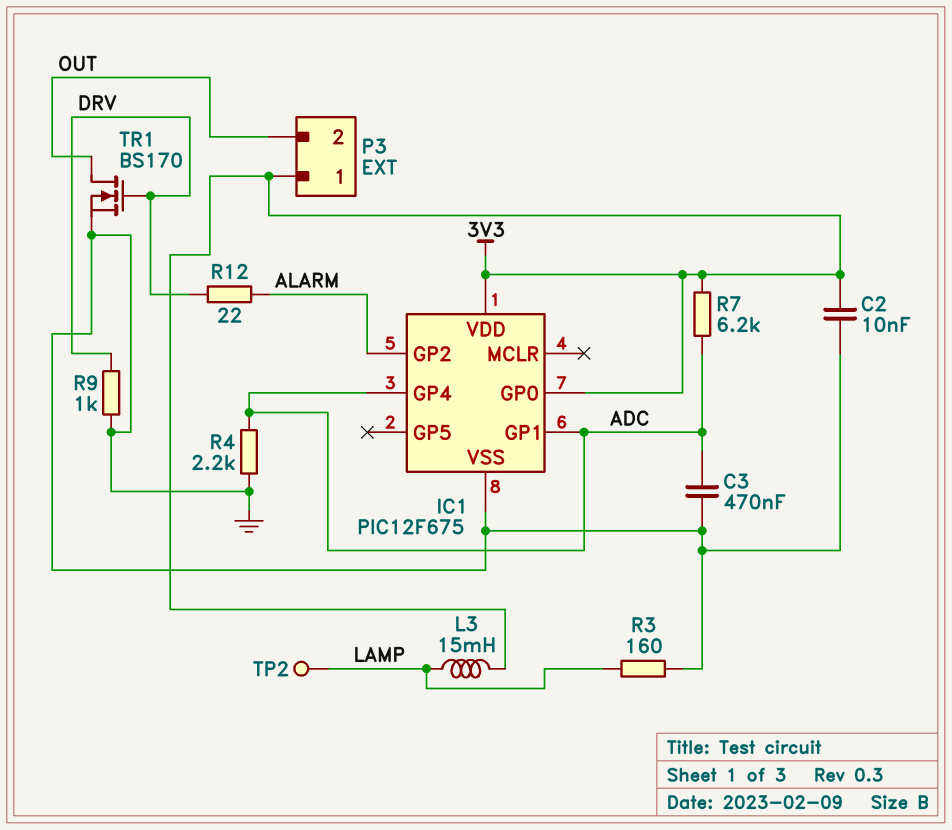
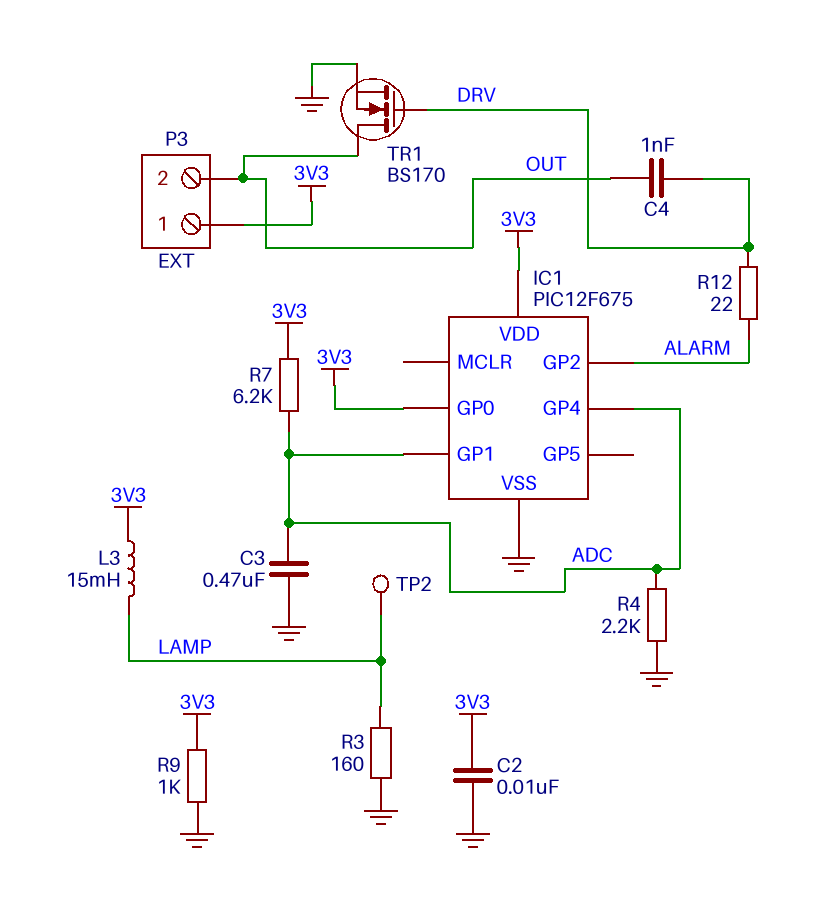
C4: none -> 1nF (DRV, OUT)
R9: 1k (DRV, GND) -> 1k (3V3, GND)

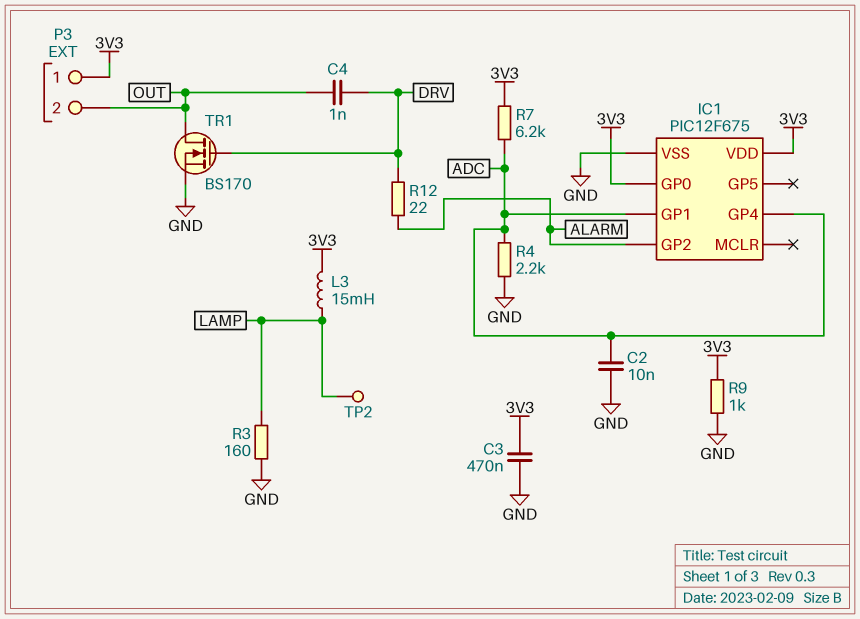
C2: 10nF (3V3, GND) -> 10nF (ADC, GND)
C3: 470nF (ADC, GND) -> 470nF (3V3, GND)

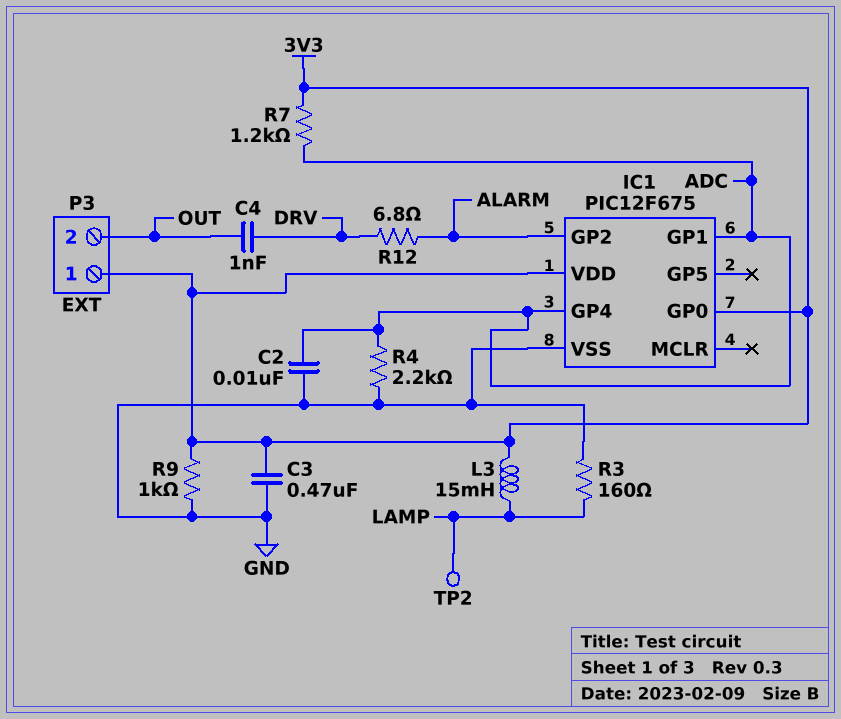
R7: 6.2k (3V3, ADC) -> 1.2k (3V3, ADC)
R12: 22 (ALARM, DRV) -> 6.8 (ALARM, DRV)
TR1: NMOS BS170 (G DRV, D OUT, S GND) -> none

